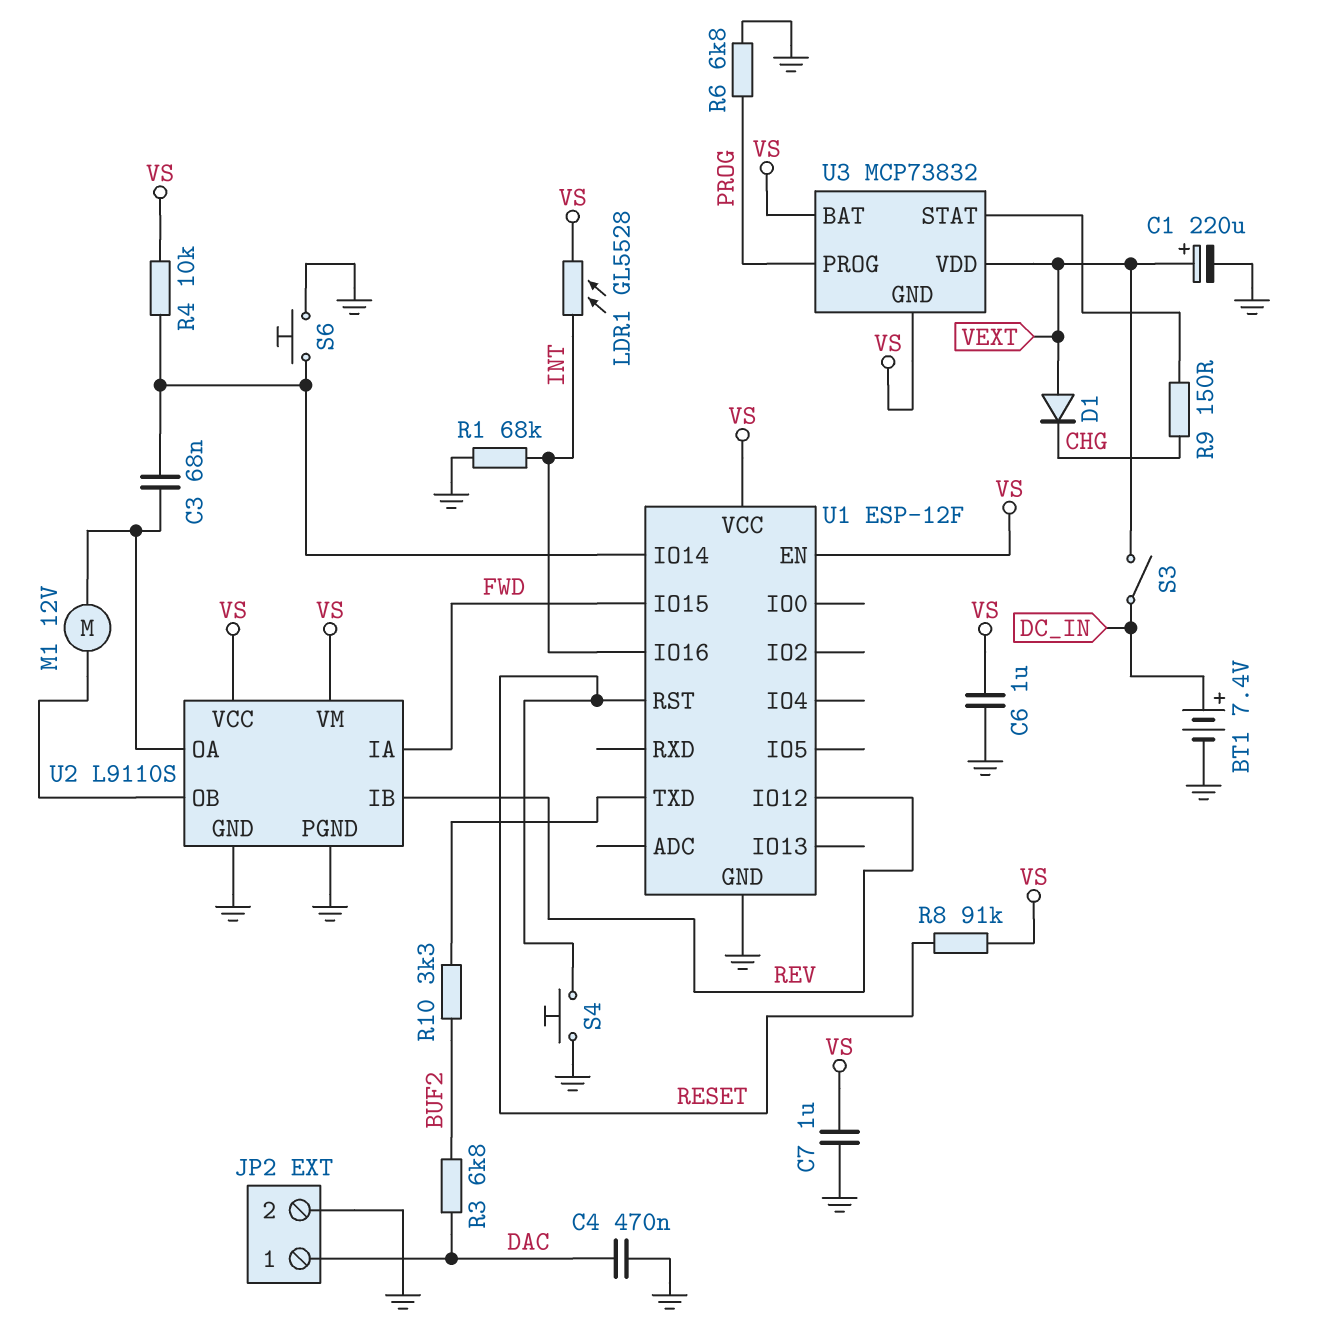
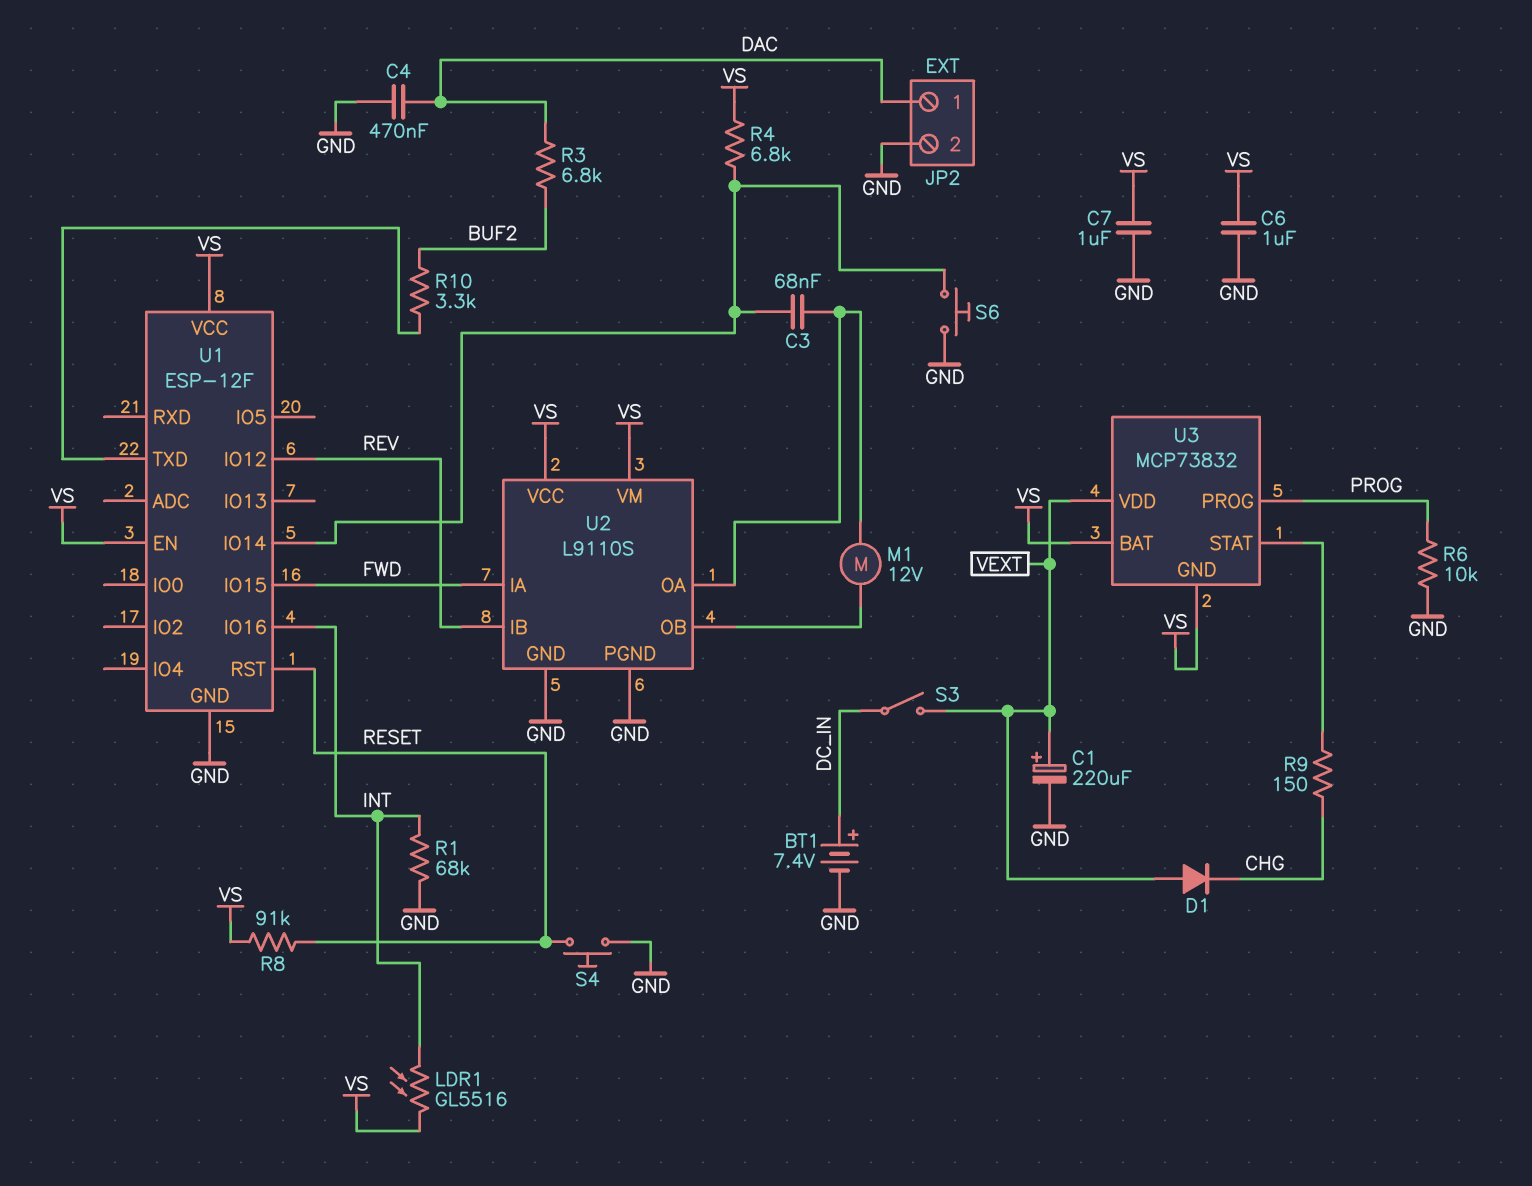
LDR1: GL5528 (INT, VS) -> GL5516 (INT, VS)
R4: 10k (U1/IO14, VS) -> 6.8k (U1/IO14, VS)
R6: 6.8k (GND, PROG) -> 10k (GND, PROG)

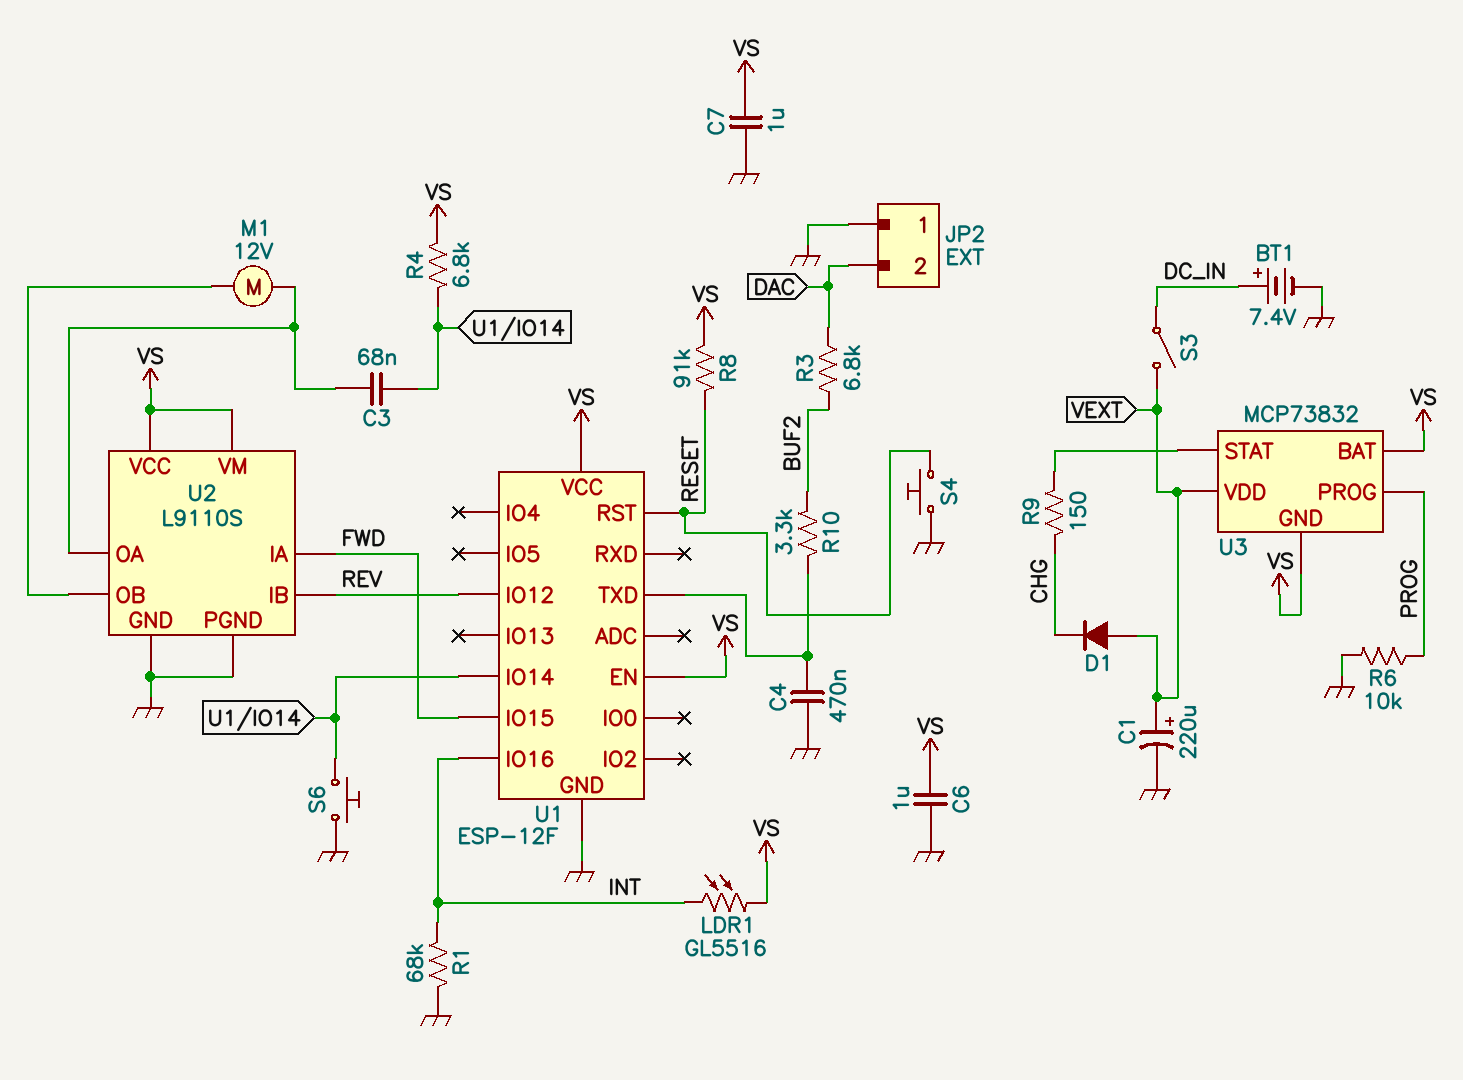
C4: 470nF (DAC, GND) -> 470nF (GND, U1/TXD)
JP2 pin 1: DAC -> GND
JP2 pin 2: GND -> DAC

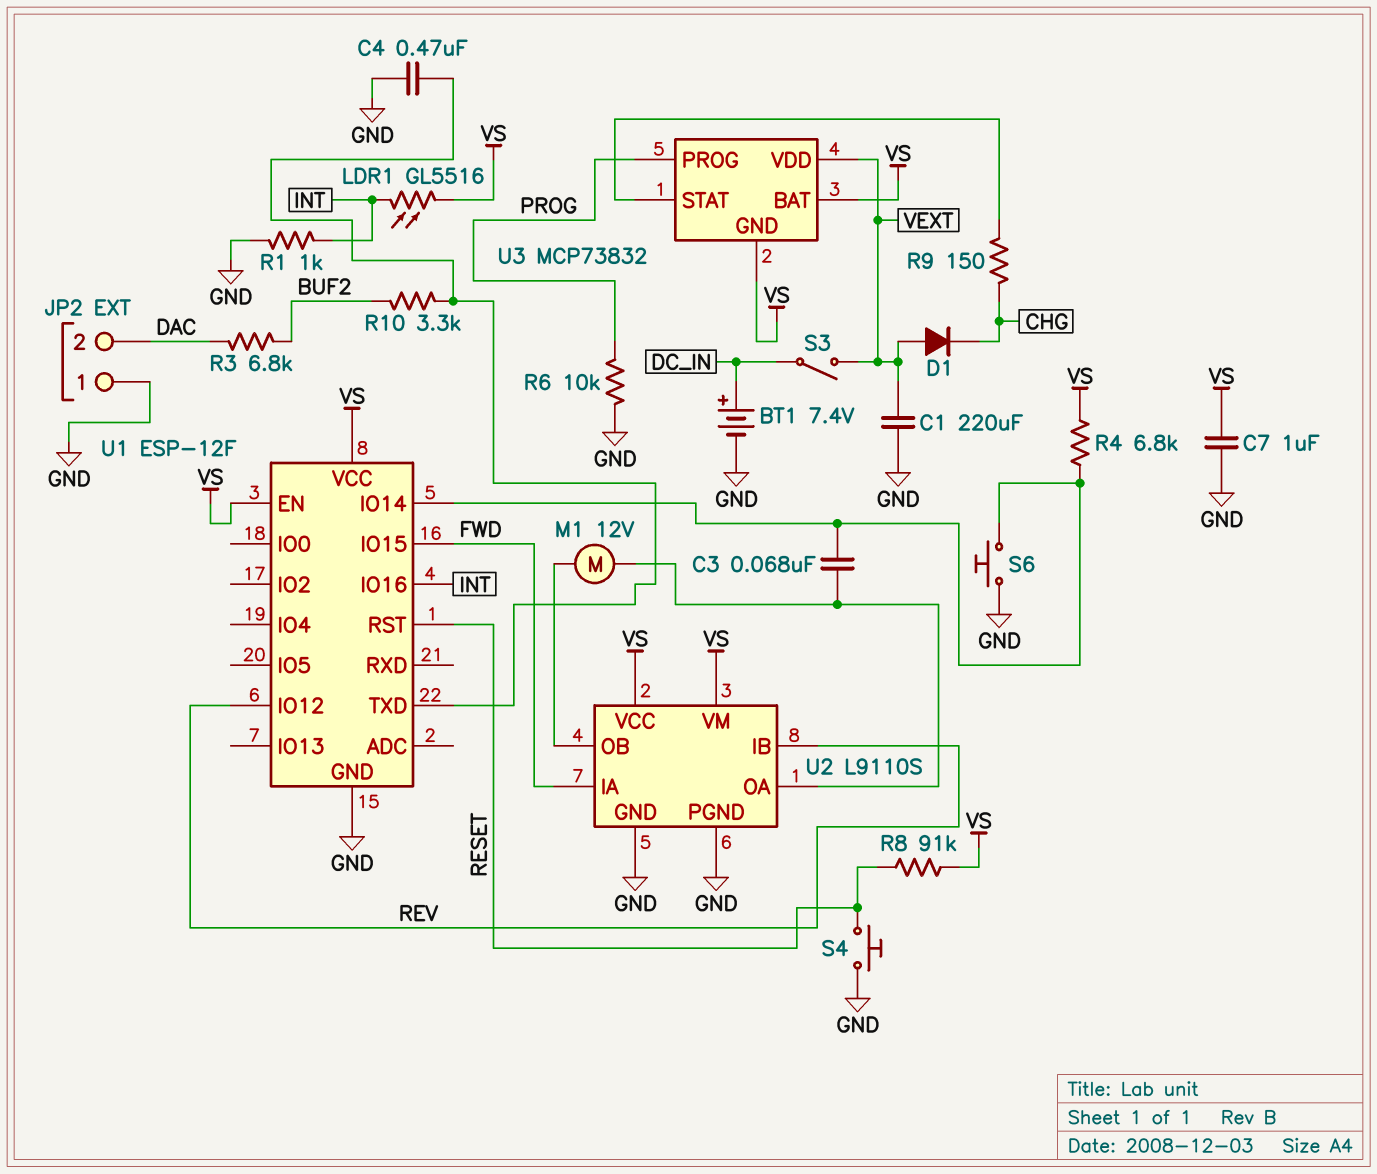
C1: 220uF (plus VEXT, minus GND) -> 220uF (GND, VEXT)
C6: 1uF (GND, VS) -> none
R1: 68k (GND, INT) -> 1k (GND, INT)

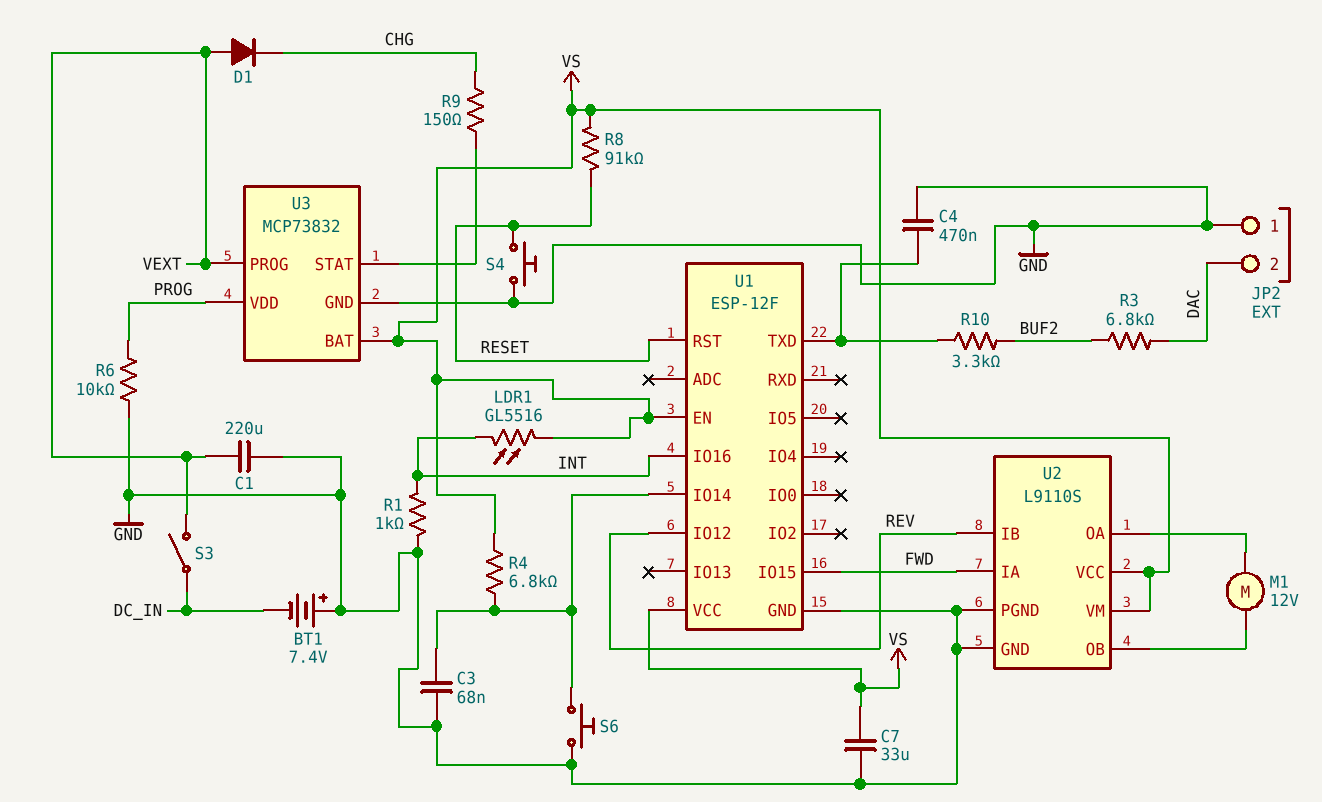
BT1: 7.4V (plus DC_IN, minus GND) -> 7.4V (plus GND, minus DC_IN)
C3: 68nF (U1/IO14, U2/OA) -> 68nF (GND, U1/IO14)
C7: 1uF (GND, VS) -> 33uF (GND, VS)
U3 pin GND: VS -> GND
U3 pin PROG: PROG -> VEXT
U3 pin VDD: VEXT -> PROG

